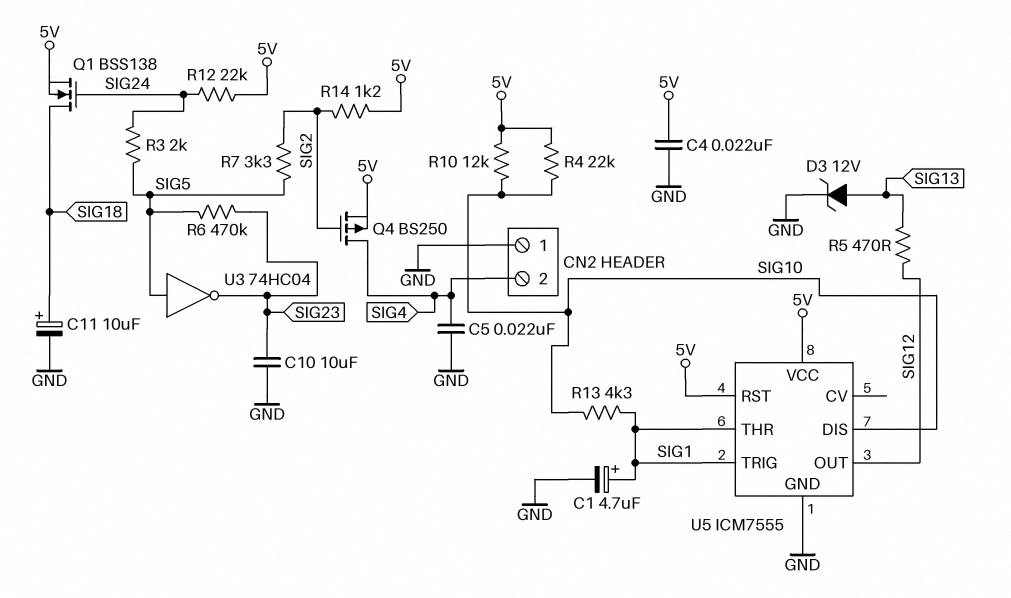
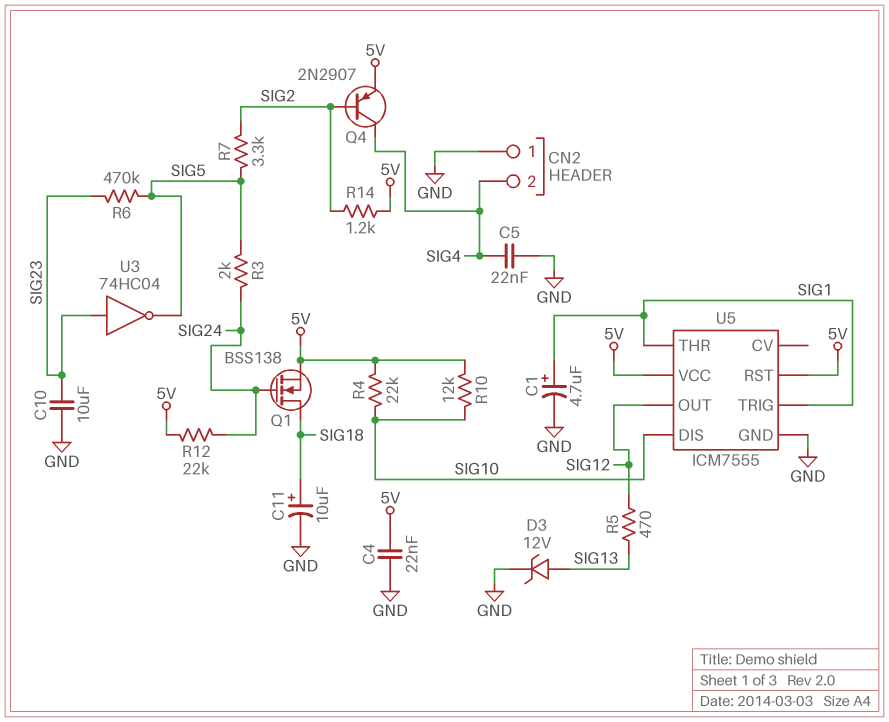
Q4: PMOS BS250 (G SIG2, D SIG4, S 5V) -> PNP 2N2907 (B SIG2, C SIG4, E 5V)
R13: 4.3k (SIG1, SIG10) -> none
U3: NOT 74HC04 (in SIG5, out SIG23) -> NOT 74HC04 (in SIG23, out SIG5)

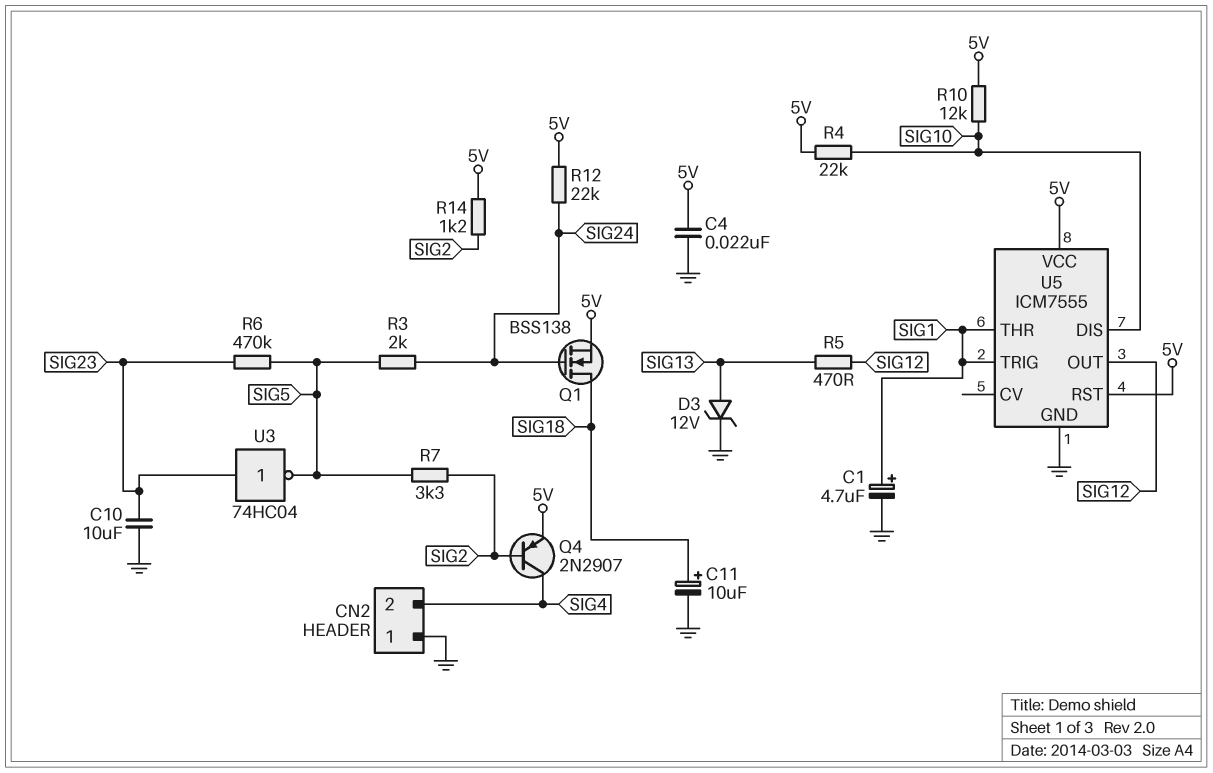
C5: 22nF (GND, SIG4) -> none

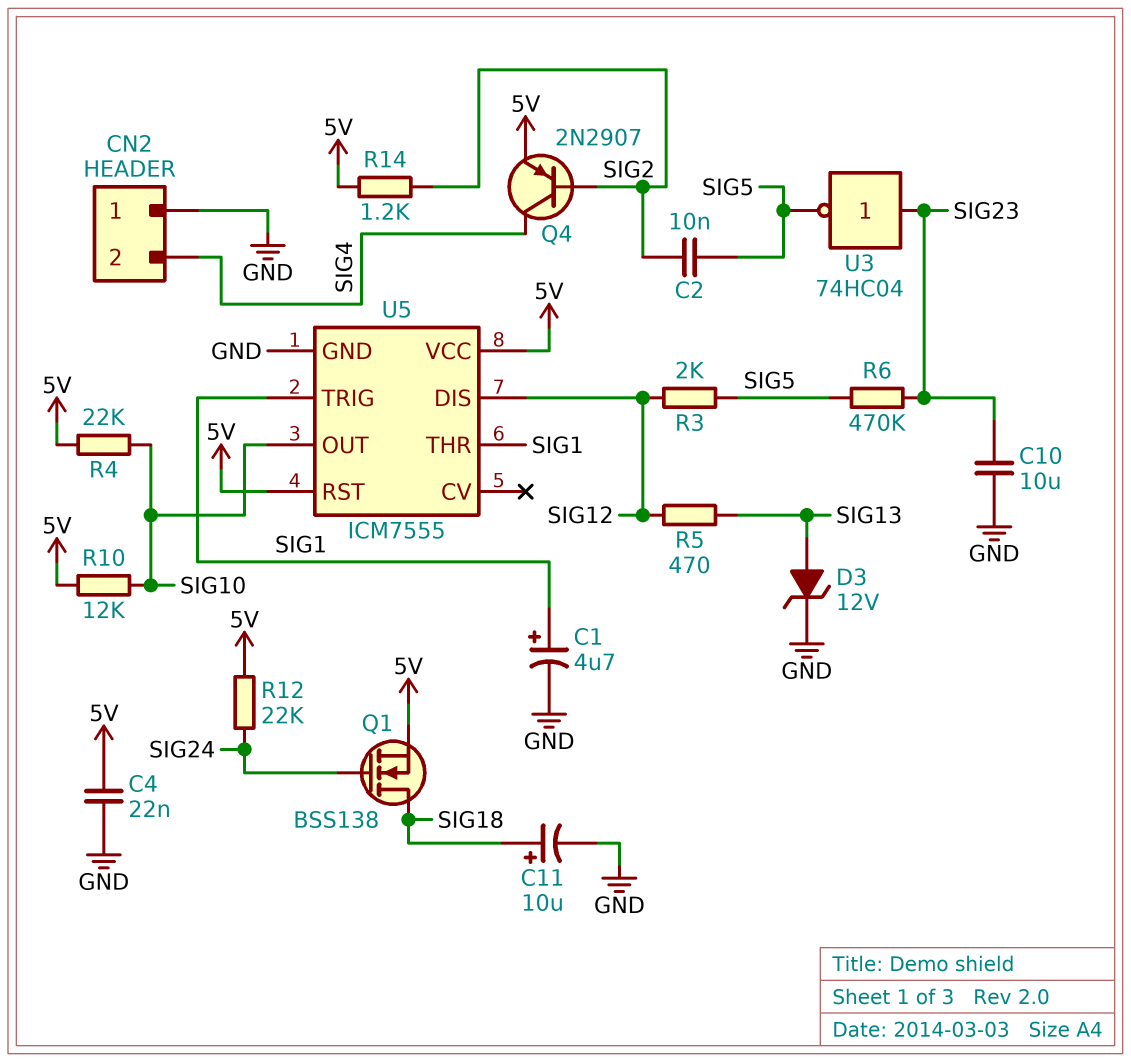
C2: none -> 10nF (SIG2, SIG5)
R3: 2k (SIG5, SIG24) -> 2k (SIG5, SIG12)
R7: 3.3k (SIG2, SIG5) -> none
U5 pin DIS: SIG10 -> SIG12
U5 pin OUT: SIG12 -> SIG10

